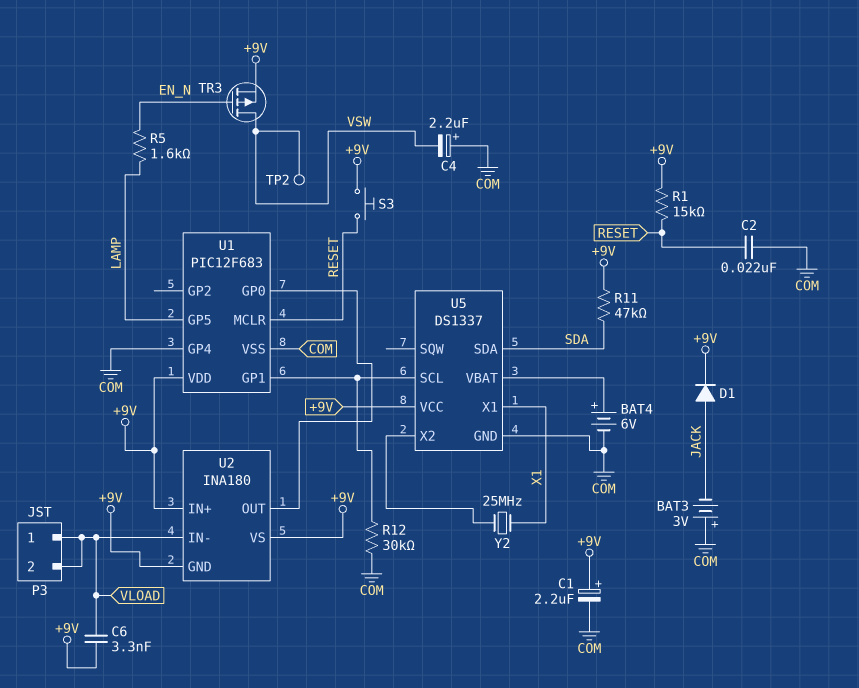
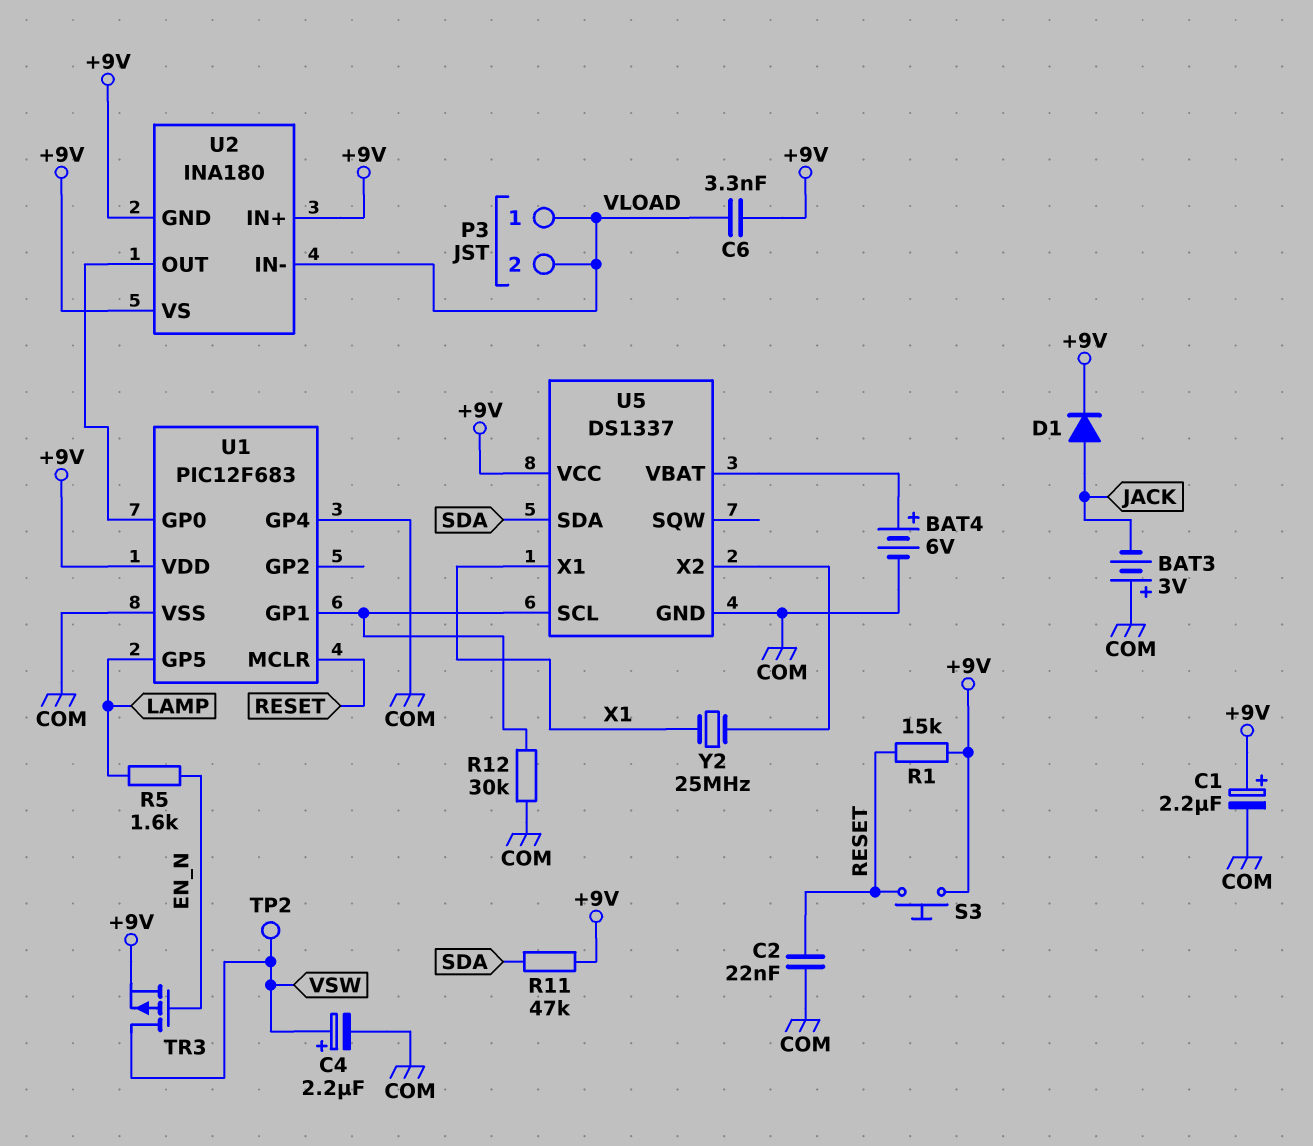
C4: 2.2uF (plus COM, minus VSW) -> 2.2uF (plus VSW, minus COM)

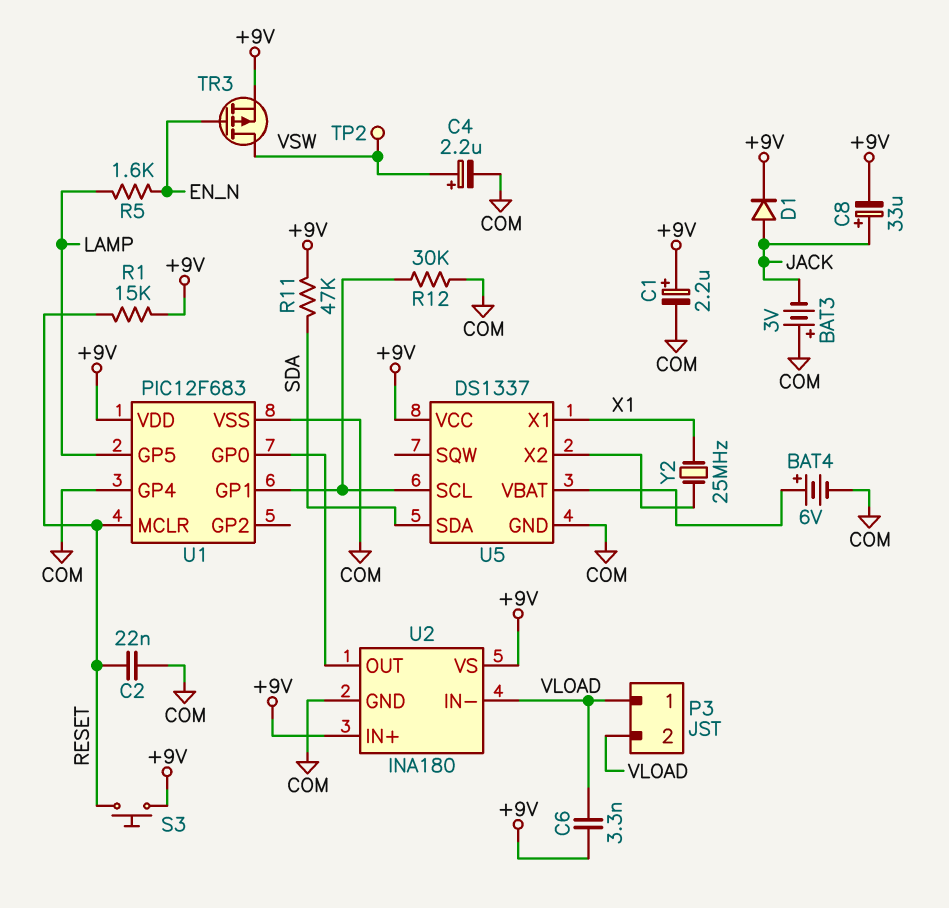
C8: none -> 33uF (plus JACK, minus +9V)
U2 pin GND: +9V -> COM

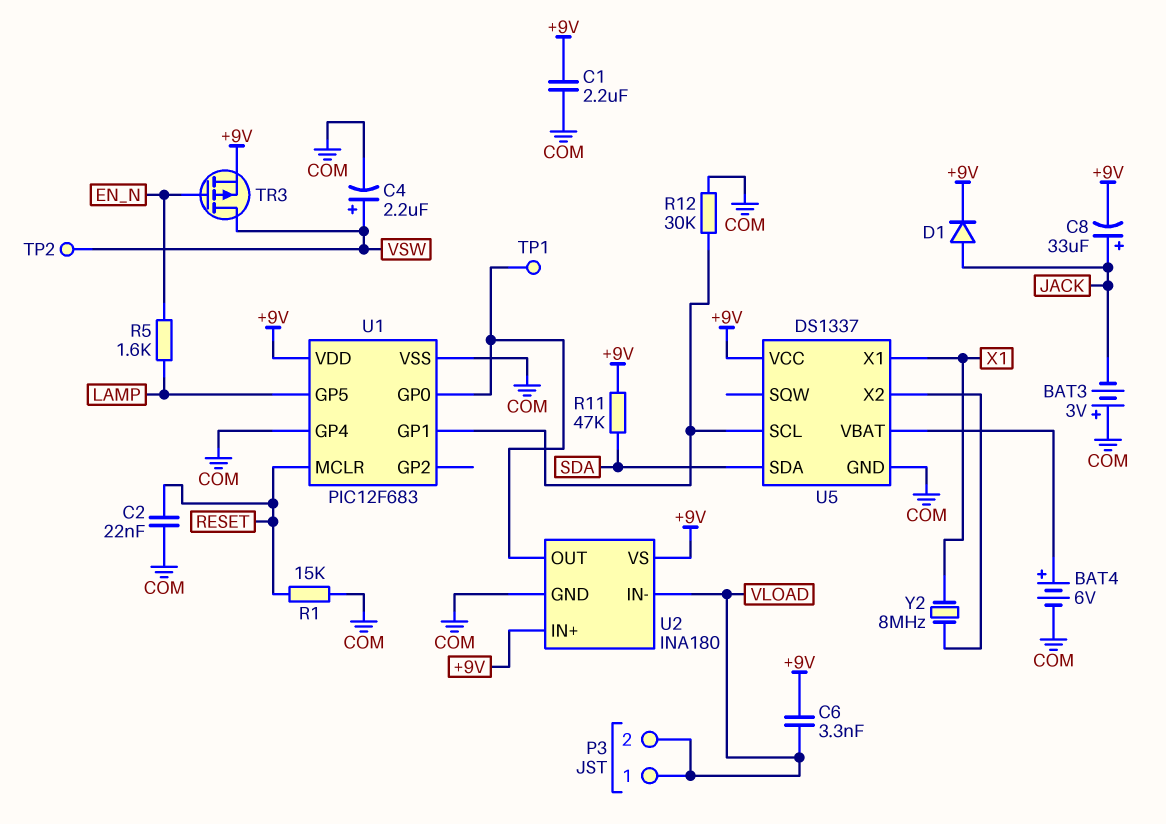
C1: 2.2uF (plus +9V, minus COM) -> 2.2uF (+9V, COM)
R1: 15k (+9V, RESET) -> 15k (COM, RESET)
S3: button (+9V, RESET) -> none
TP1: none -> test point (U1/GP0)
Y2: 25MHz (U5/X2, X1) -> 8MHz (U5/X2, X1)

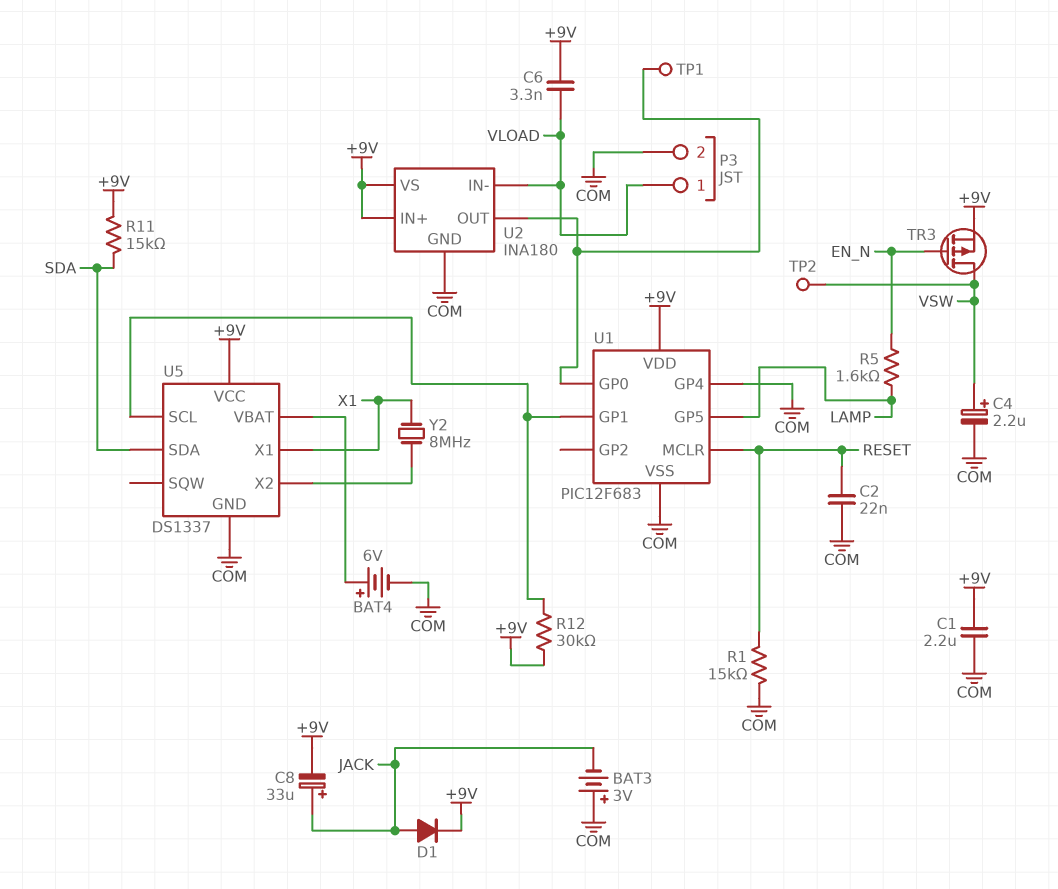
P3 pin 2: VLOAD -> COM
R11: 47k (+9V, SDA) -> 15k (+9V, SDA)
R12: 30k (COM, U1/GP1) -> 30k (+9V, U1/GP1)

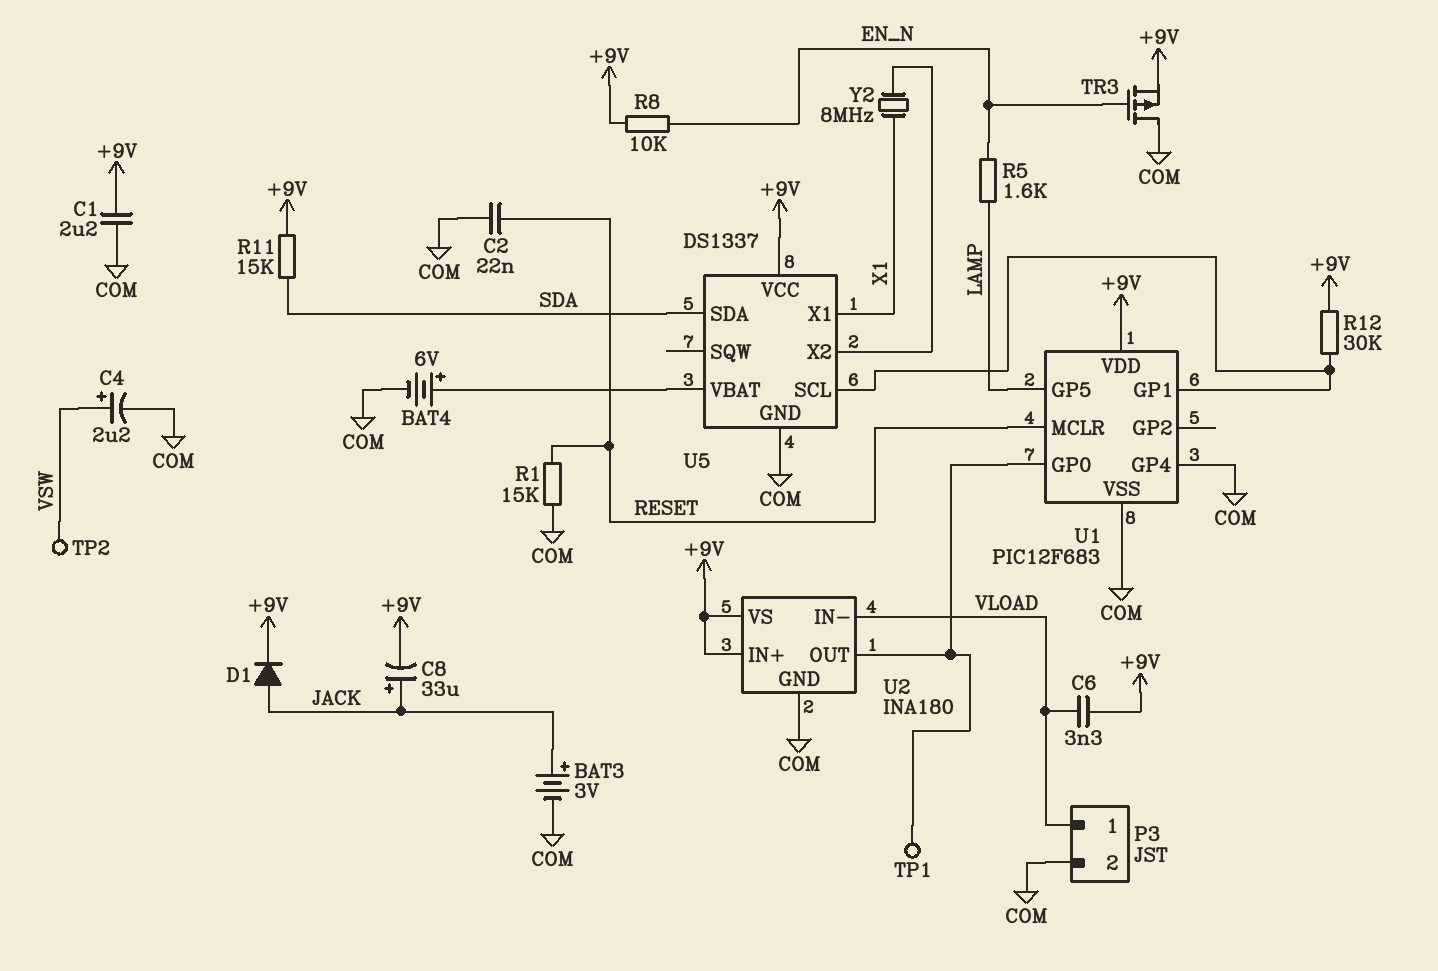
BAT3: 3V (plus COM, minus JACK) -> 3V (plus JACK, minus COM)
R8: none -> 10k (+9V, EN_N)
TR3: PMOS (G EN_N, D VSW, S +9V) -> PMOS (G EN_N, D COM, S +9V)

